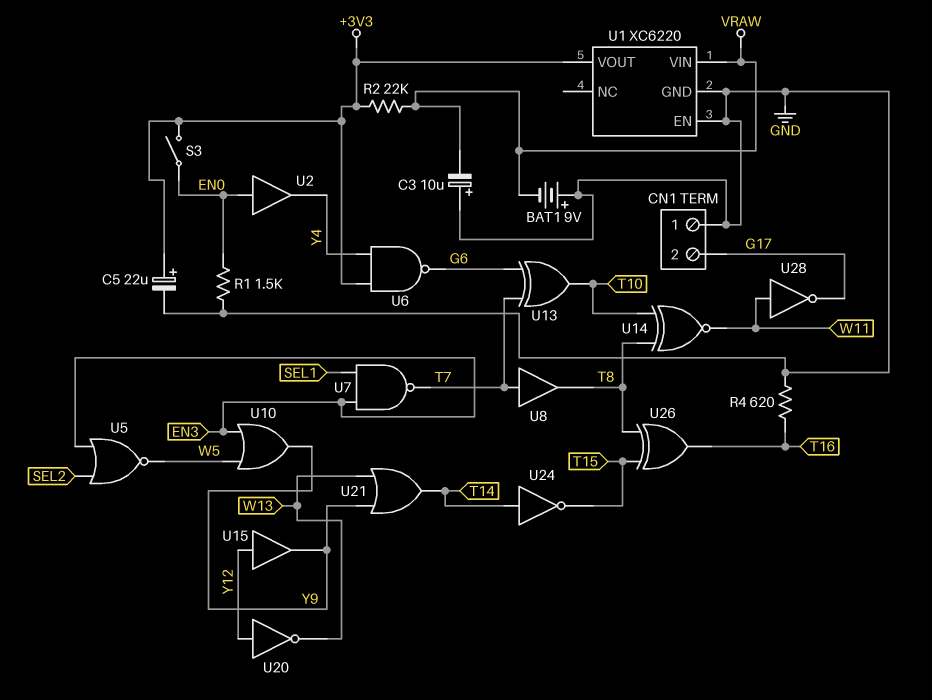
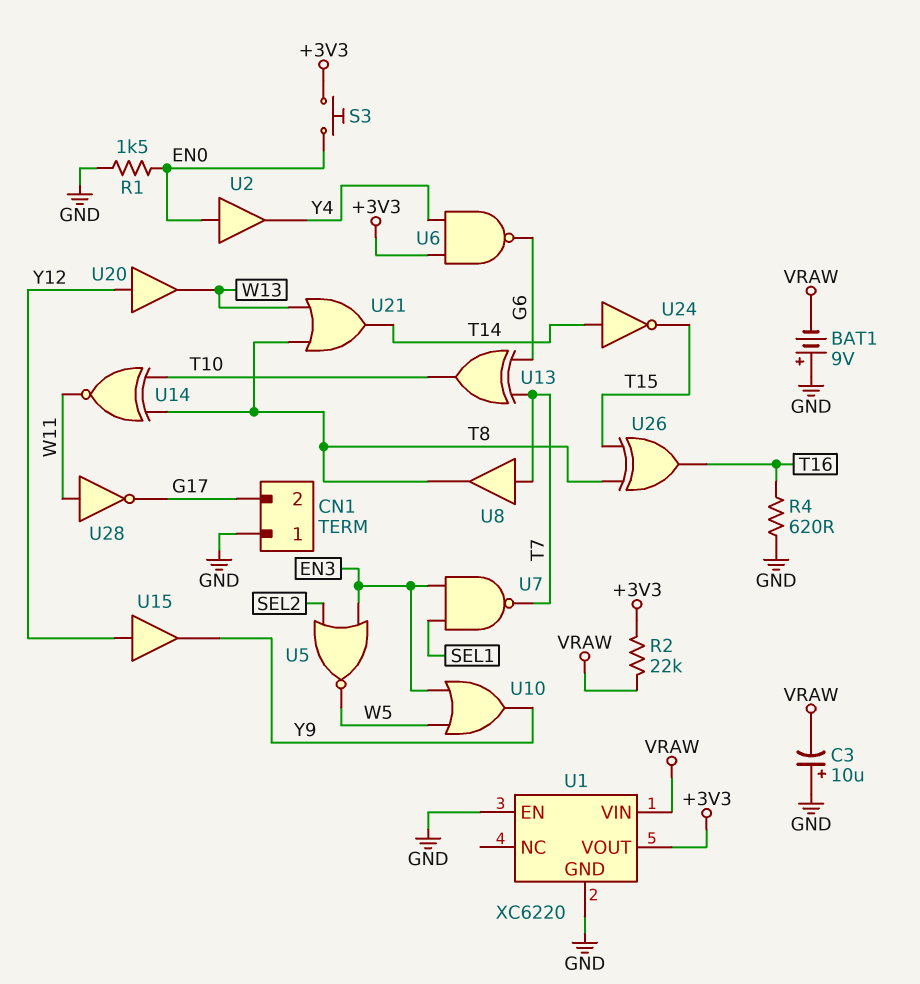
C5: 22uF (plus +3V3, minus GND) -> none
S3: switch (+3V3, EN0) -> button (+3V3, EN0)
U20: NOT (in Y12, out W13) -> buffer (in Y12, out W13)
U21: OR (in W13, in Y9, out T14) -> OR (in T8, in W13, out T14)

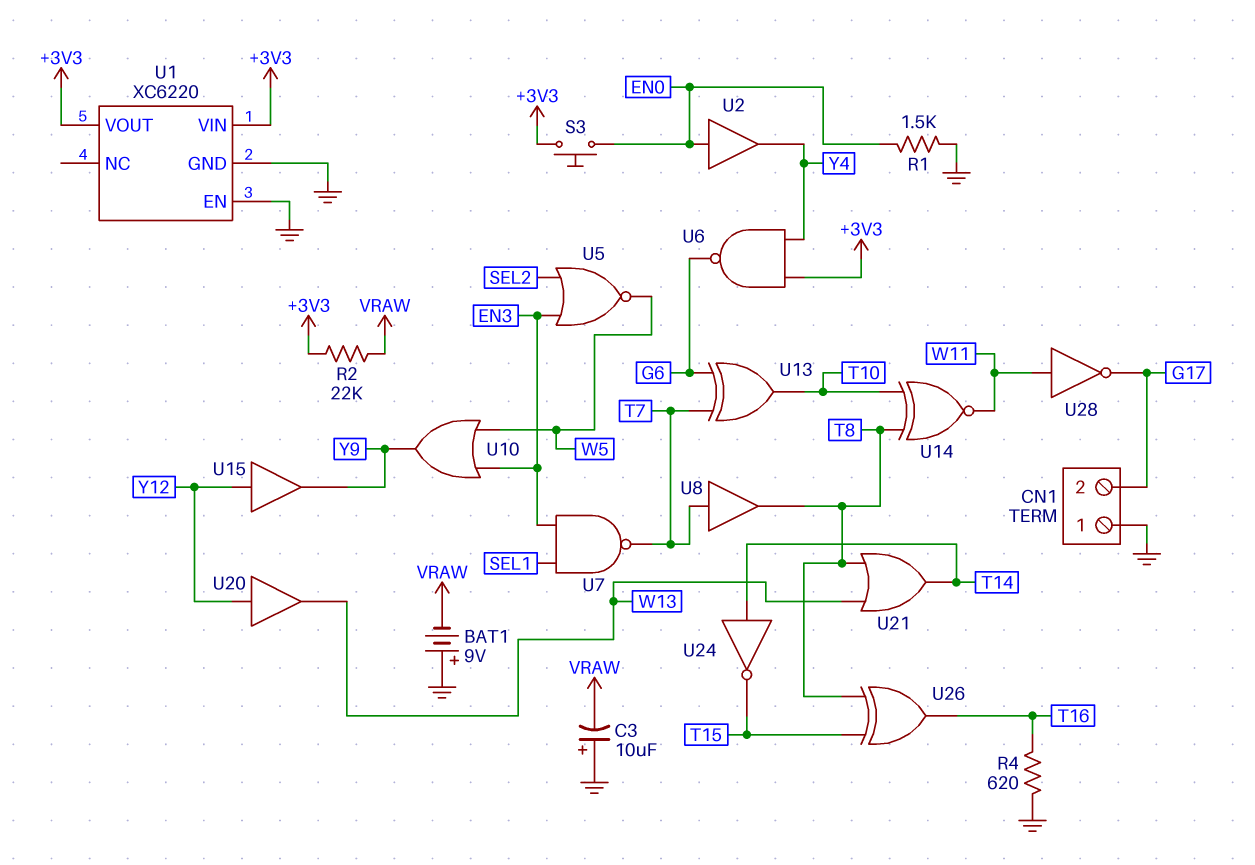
U1 pin VIN: VRAW -> +3V3

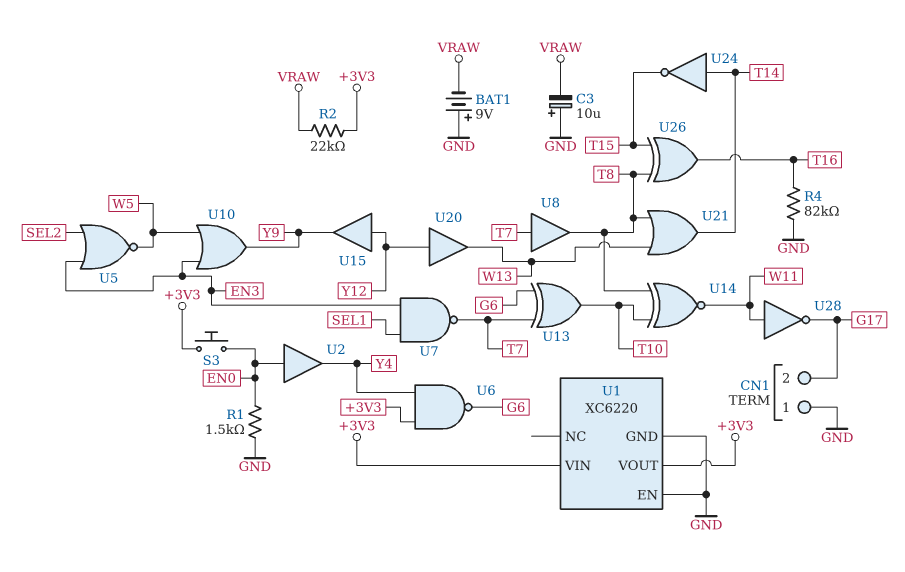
R4: 620 (GND, T16) -> 82k (GND, T16)

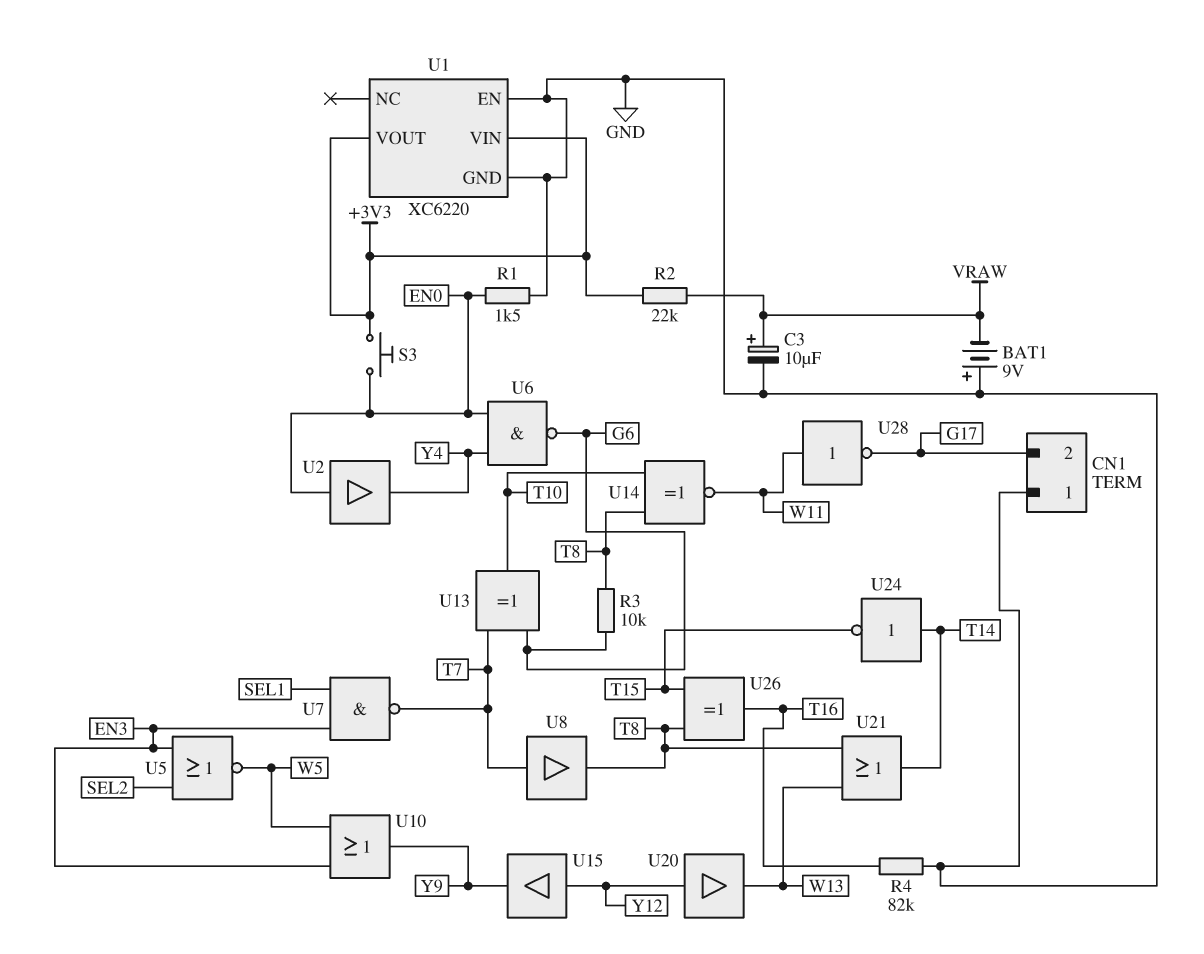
C3: 10uF (plus GND, minus VRAW) -> 10uF (plus VRAW, minus GND)
R3: none -> 10k (G6, T8)
U6: NAND (in +3V3, in Y4, out G6) -> NAND (in EN0, in Y4, out G6)

